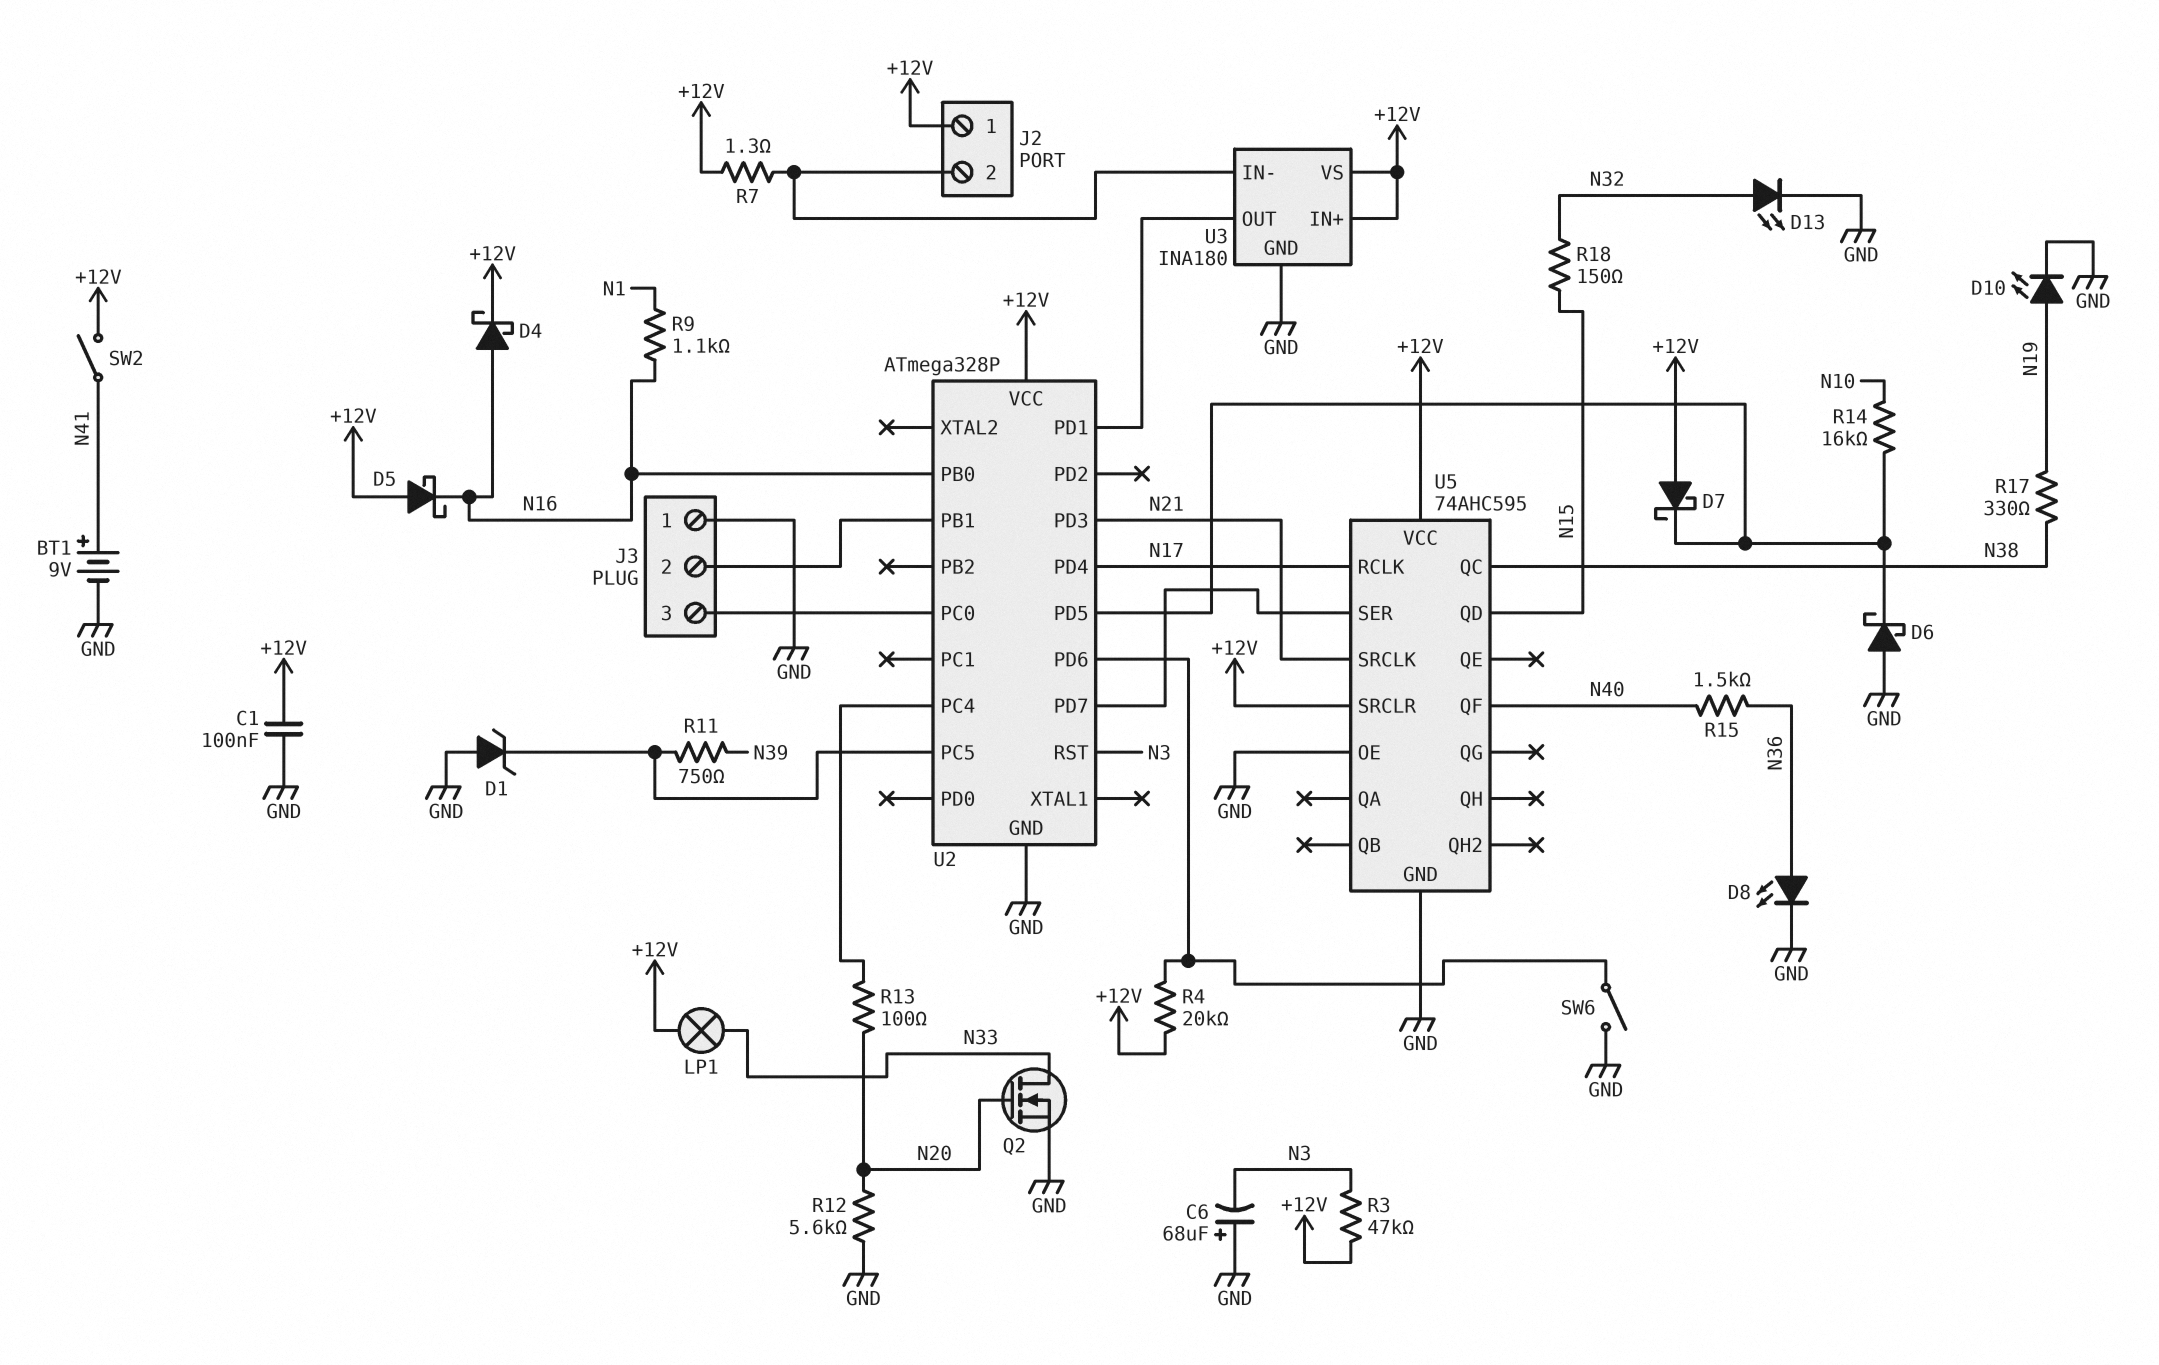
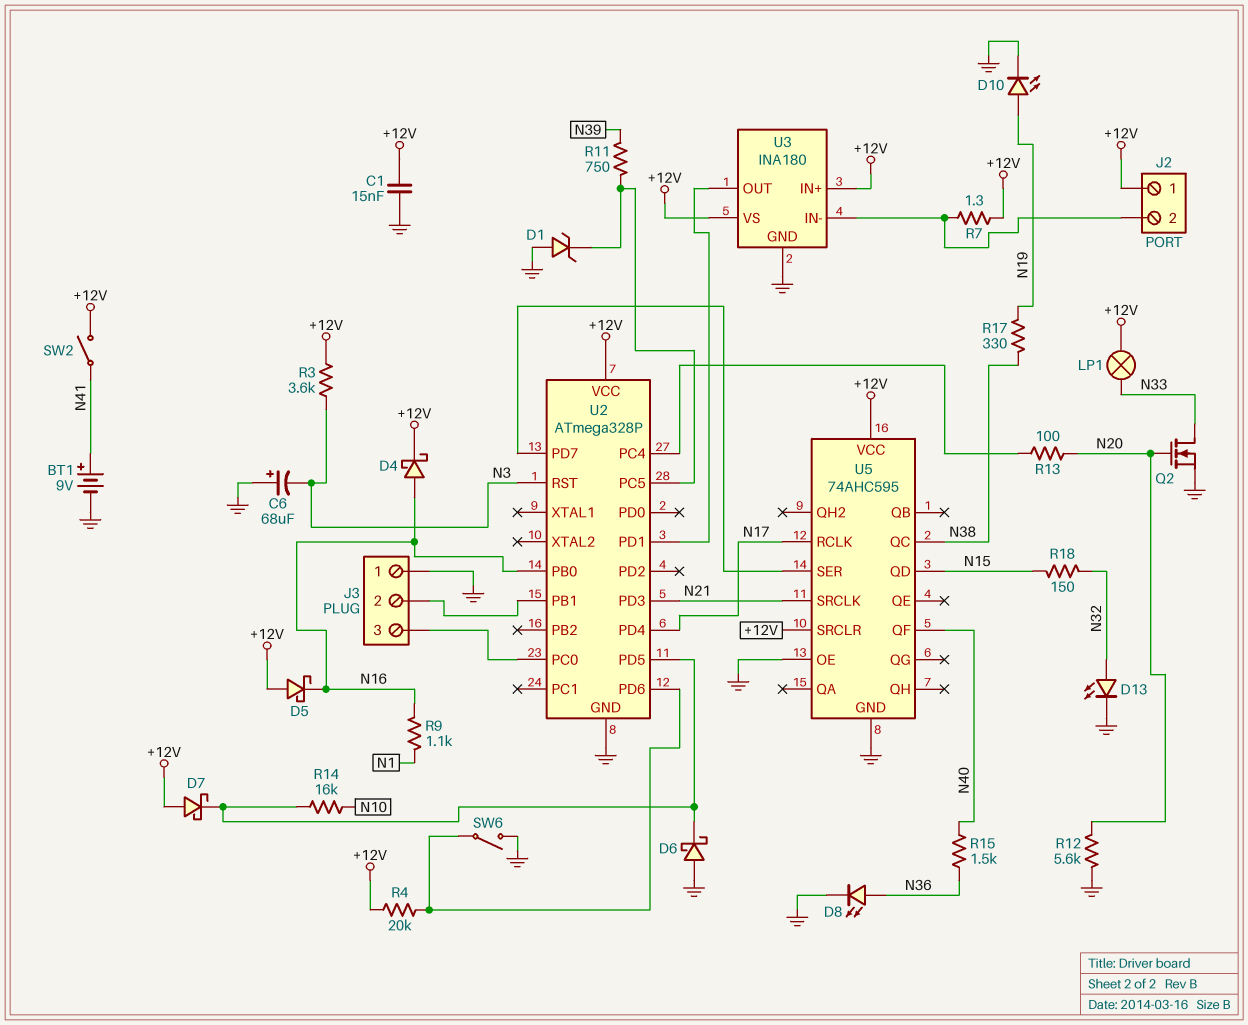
C1: 100nF (+12V, GND) -> 15nF (+12V, GND)
R3: 47k (+12V, N3) -> 3.6k (+12V, N3)

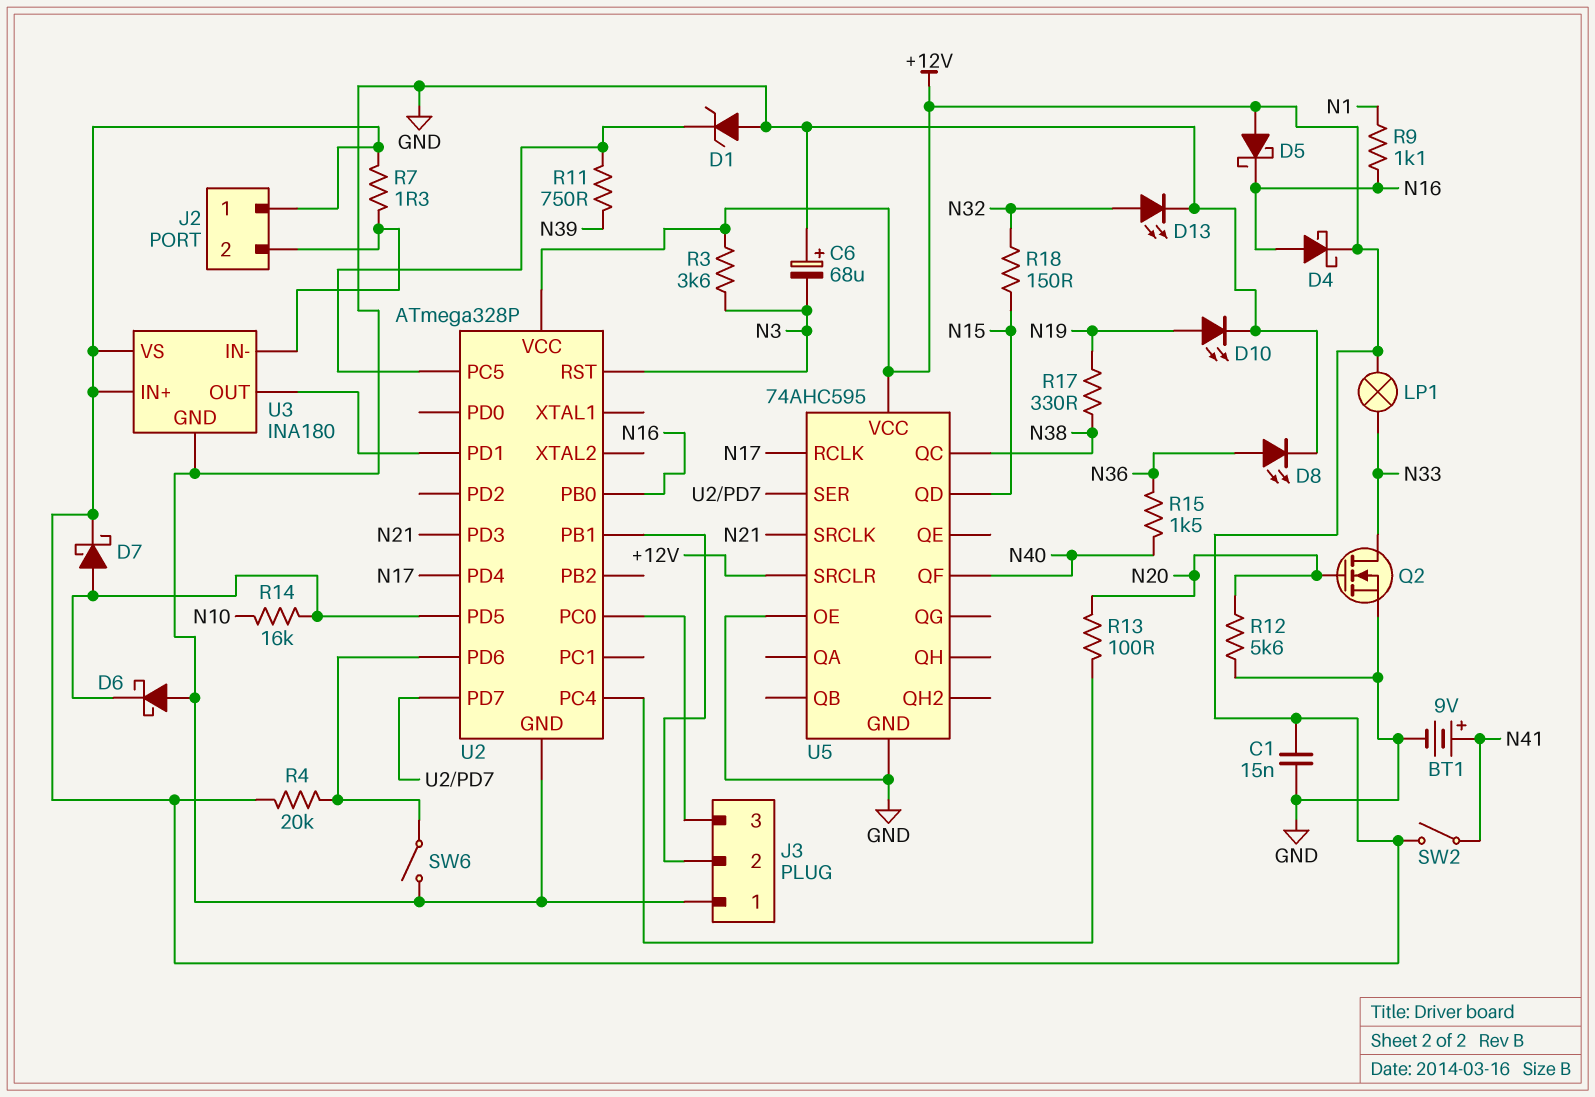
D7: schottky (A +12V, K U2/PD5) -> schottky (A U2/PD5, K +12V)

